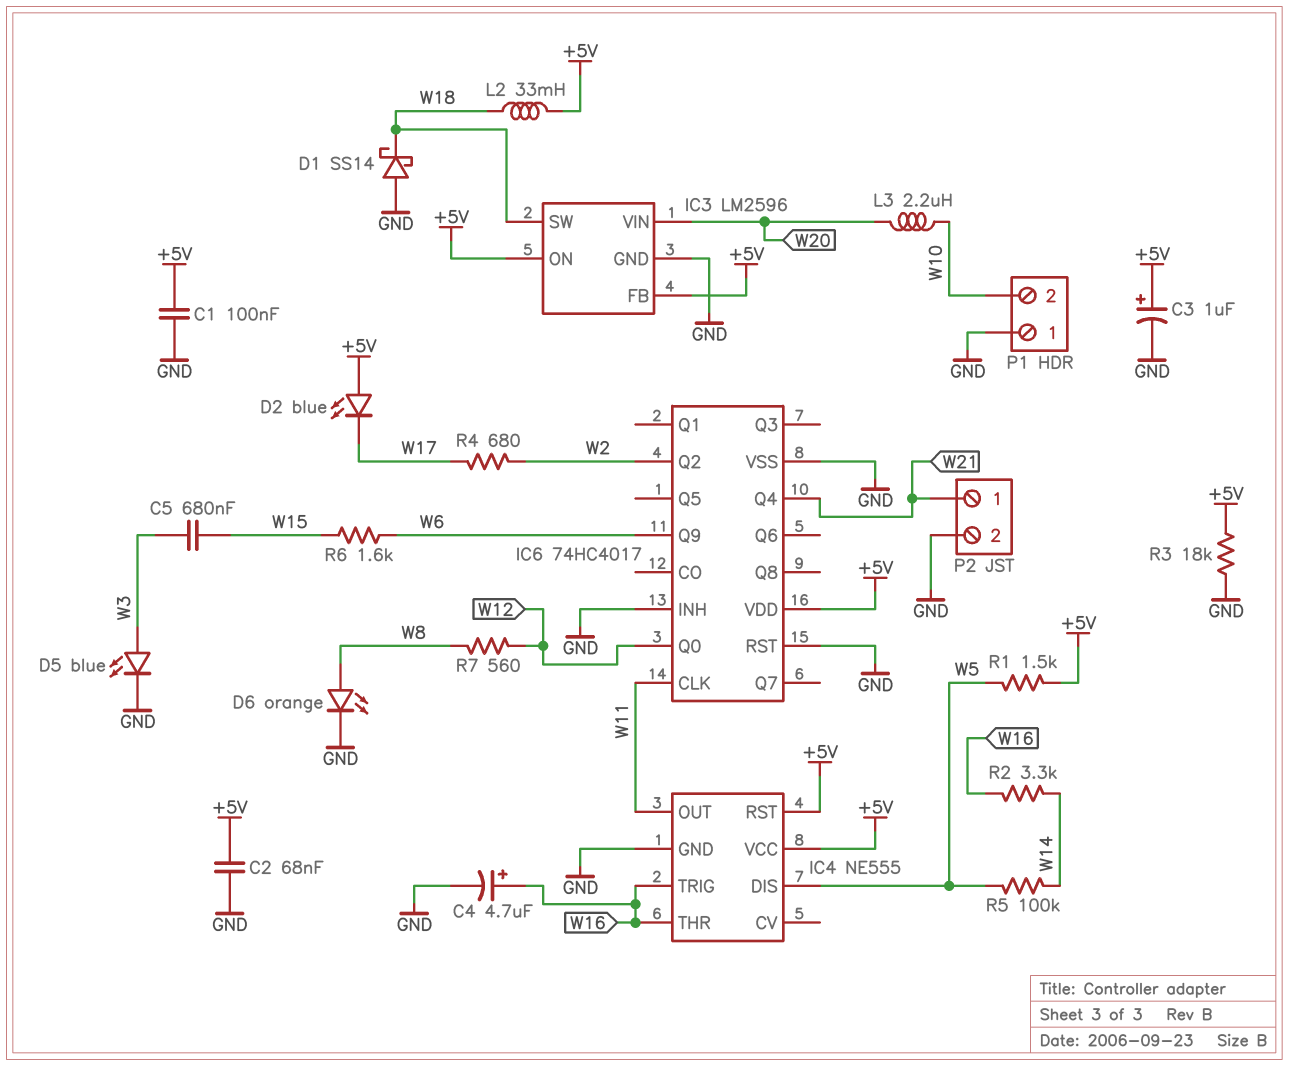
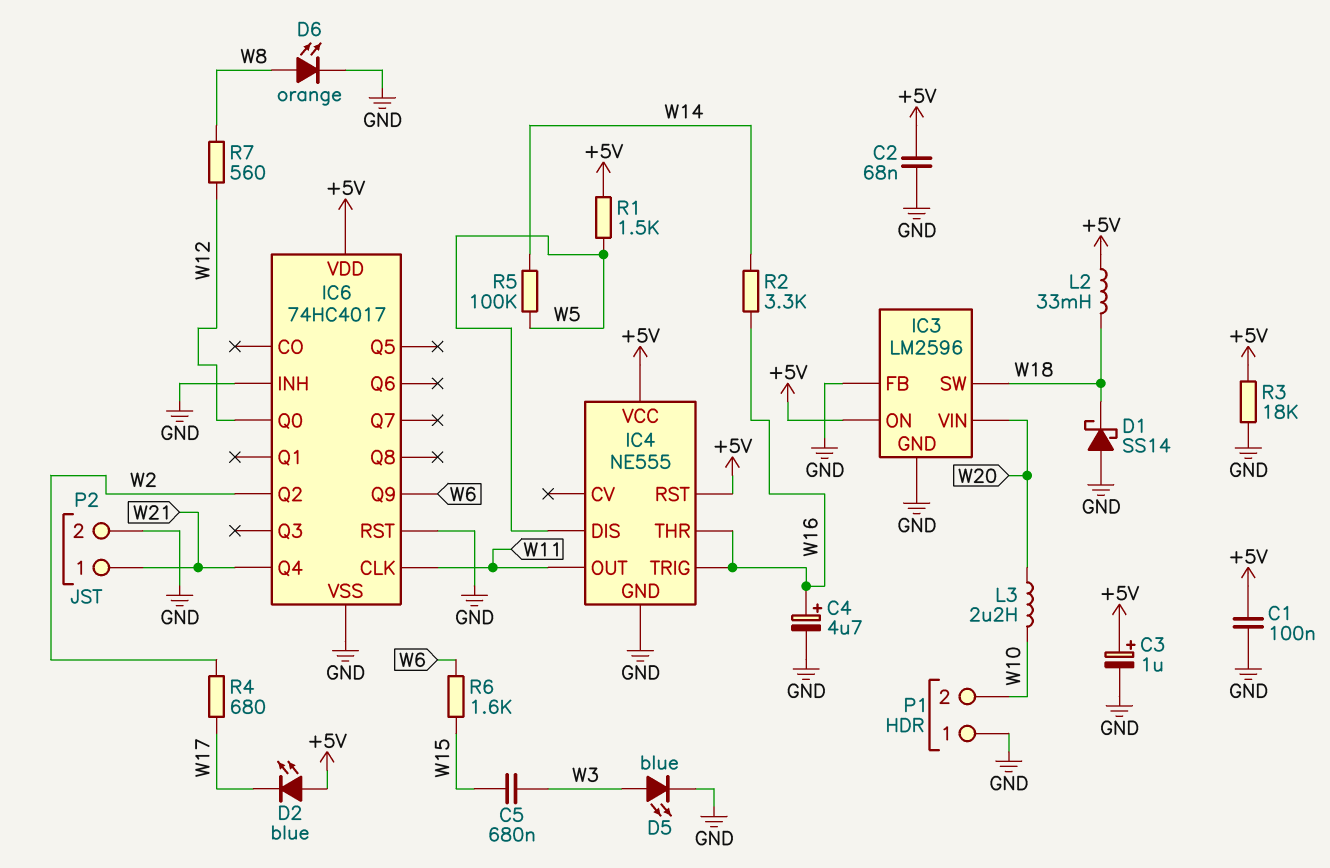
IC3 pin FB: +5V -> GND

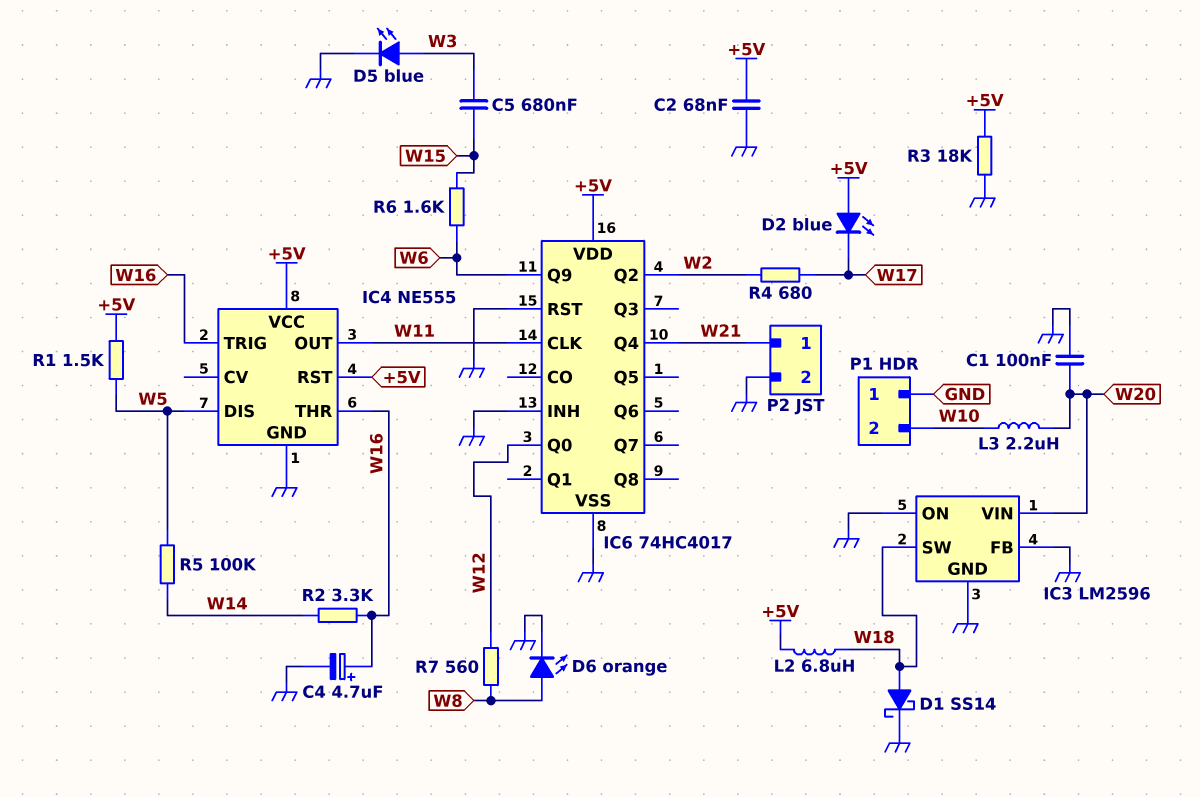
C1: 100nF (+5V, GND) -> 100nF (GND, W20)
C3: 1uF (plus +5V, minus GND) -> none
D1: schottky SS14 (A GND, K W18) -> schottky SS14 (A W18, K GND)
IC3 pin ON: +5V -> GND
L2: 33mH (+5V, W18) -> 6.8uH (+5V, W18)

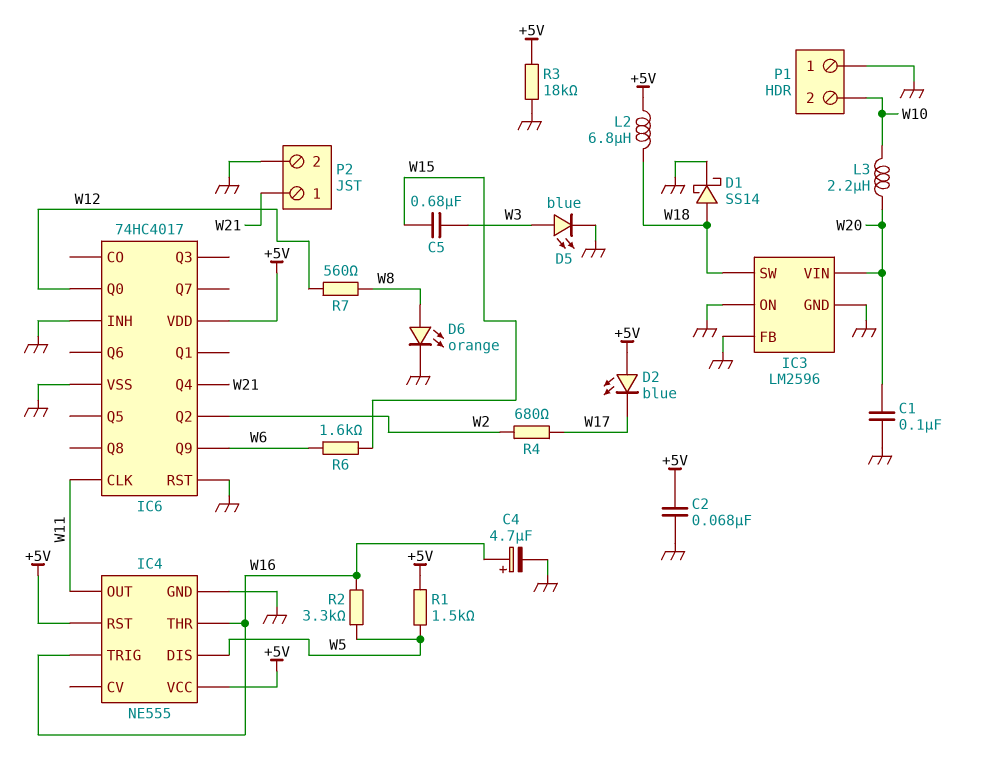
R2: 3.3k (W14, W16) -> 3.3k (W5, W16)
R5: 100k (W5, W14) -> none

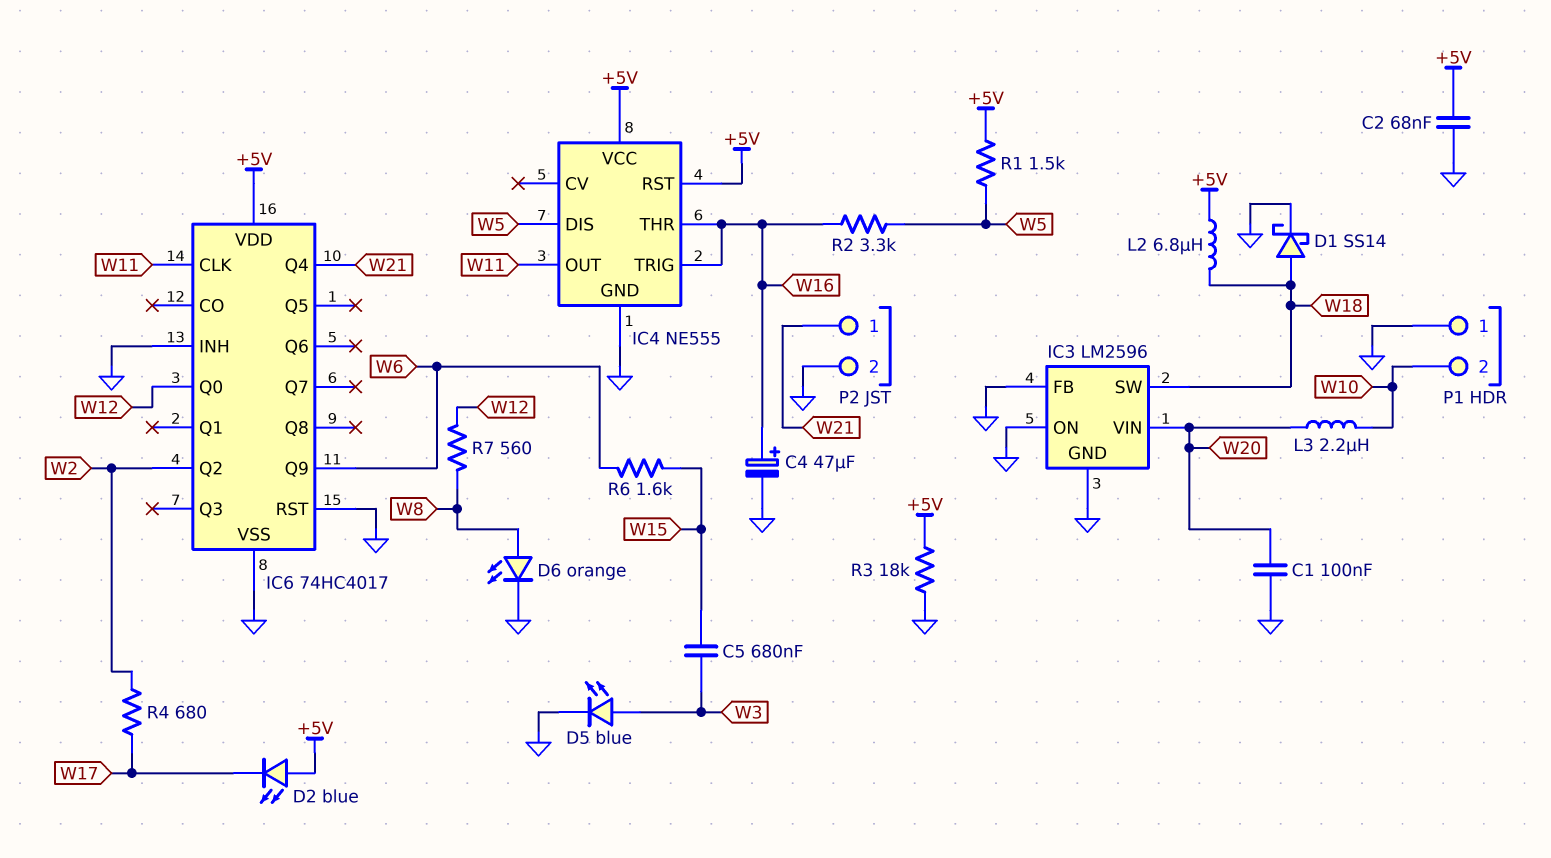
C4: 4.7uF (plus W16, minus GND) -> 47uF (plus W16, minus GND)

